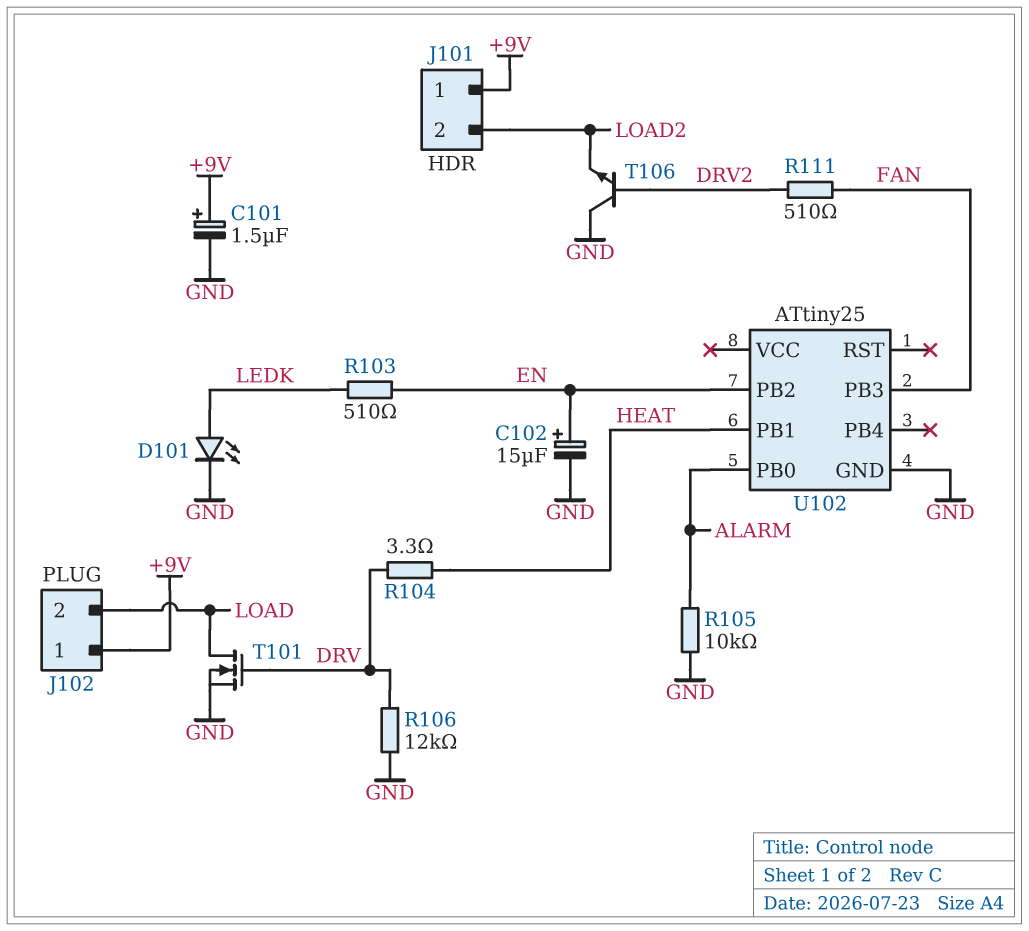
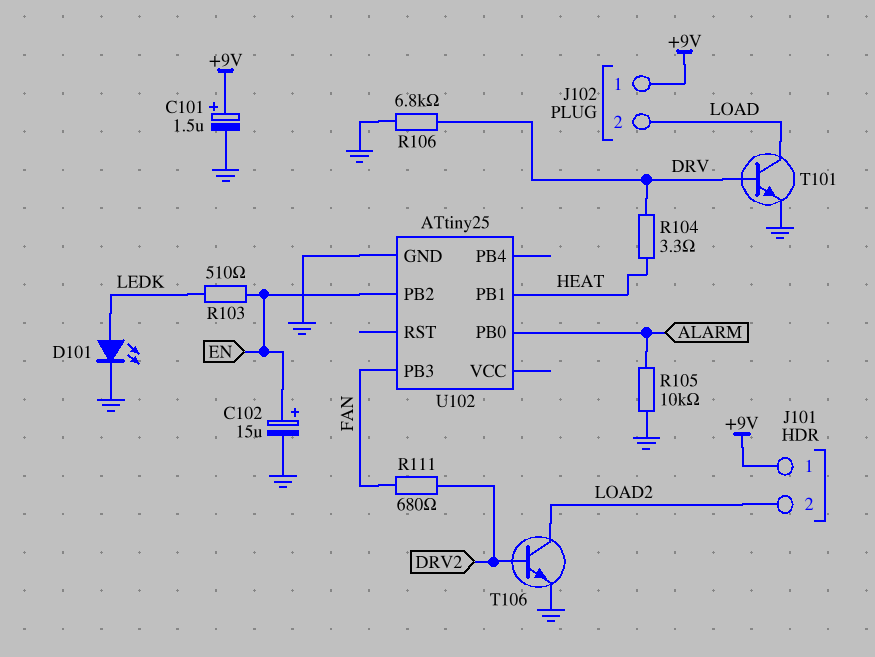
R106: 12k (DRV, GND) -> 6.8k (DRV, GND)
R111: 510 (DRV2, FAN) -> 680 (DRV2, FAN)
T101: NMOS (G DRV, D LOAD, S GND) -> NPN (B DRV, C LOAD, E GND)
T106: NPN (B DRV2, C GND, E LOAD2) -> NPN (B DRV2, C LOAD2, E GND)

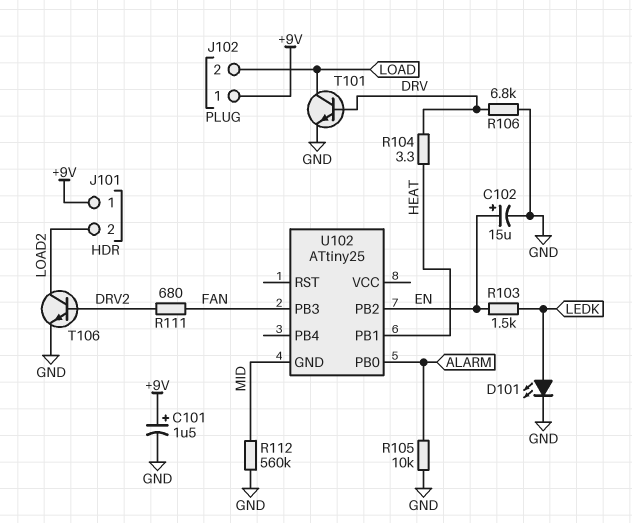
R103: 510 (EN, LEDK) -> 1.5k (EN, LEDK)
R112: none -> 560k (GND, MID)
U102 pin GND: GND -> MID

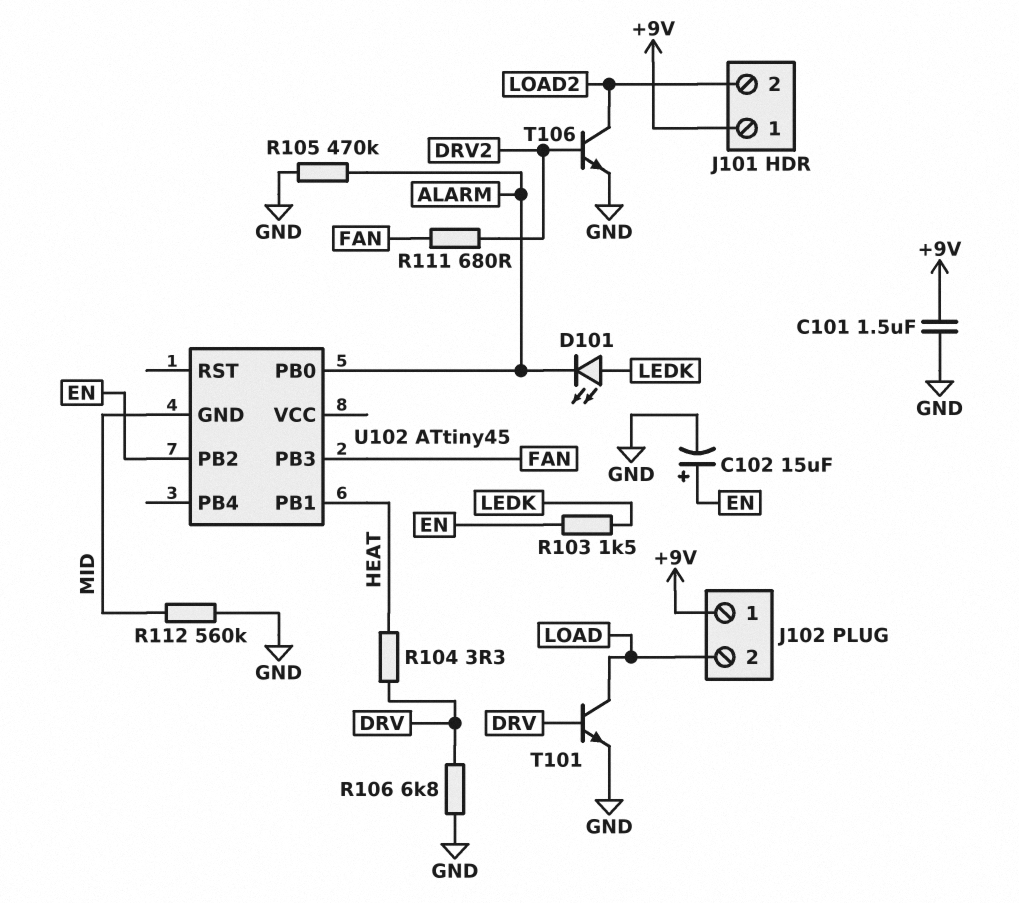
C101: 1.5uF (plus +9V, minus GND) -> 1.5uF (+9V, GND)
D101: LED (A LEDK, K GND) -> LED (A LEDK, K ALARM)
R105: 10k (ALARM, GND) -> 470k (ALARM, GND)
U102: ATtiny25 -> ATtiny45

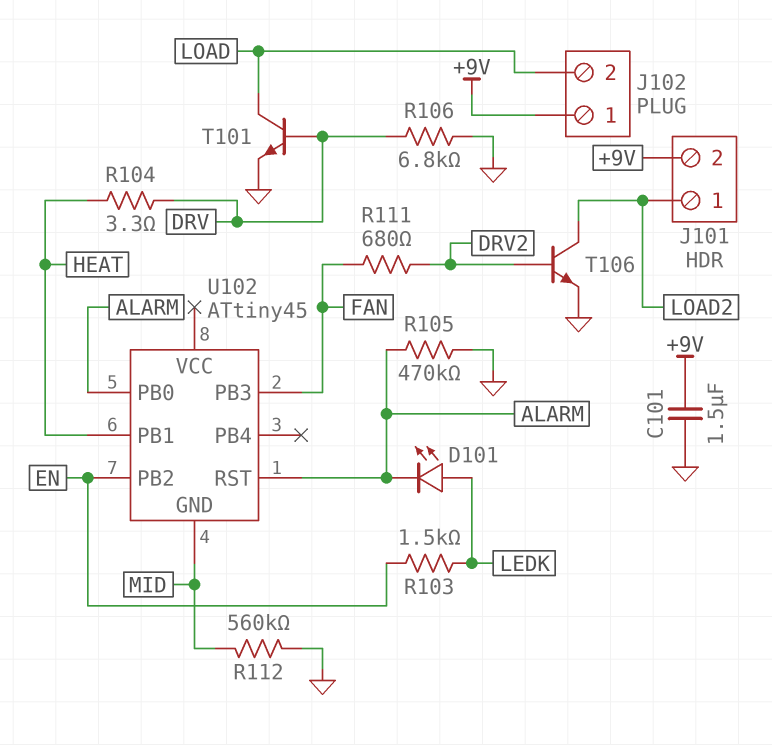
C102: 15uF (plus EN, minus GND) -> none
J101 pin 1: +9V -> LOAD2
J101 pin 2: LOAD2 -> +9V
U102 pin RST: none -> ALARM

